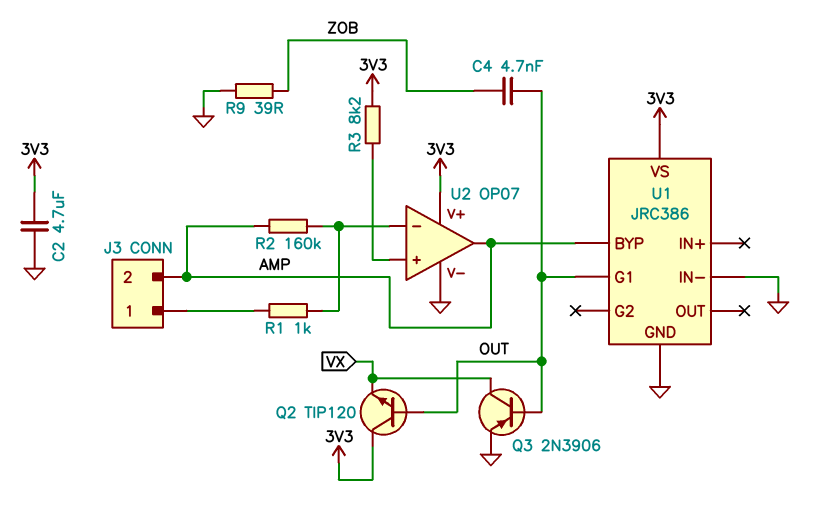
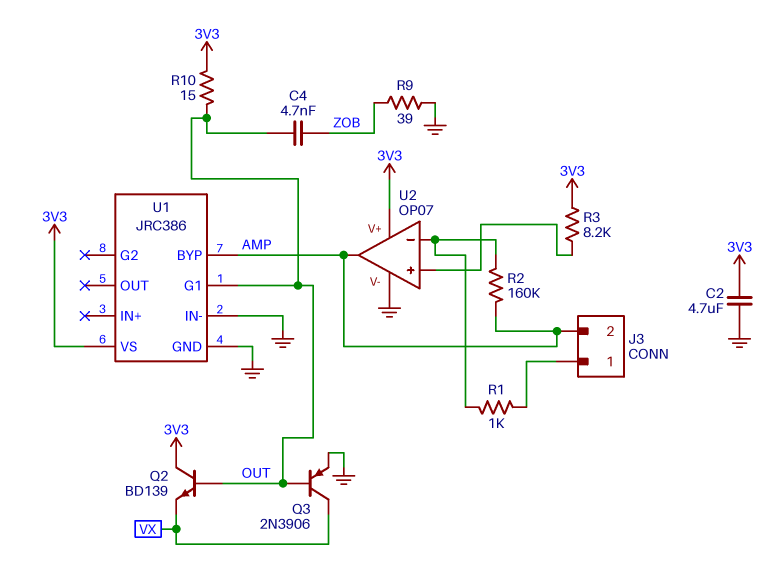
Q2: NPN TIP120 (B OUT, C 3V3, E VX) -> NPN BD139 (B OUT, C 3V3, E VX)
R10: none -> 15 (3V3, OUT)

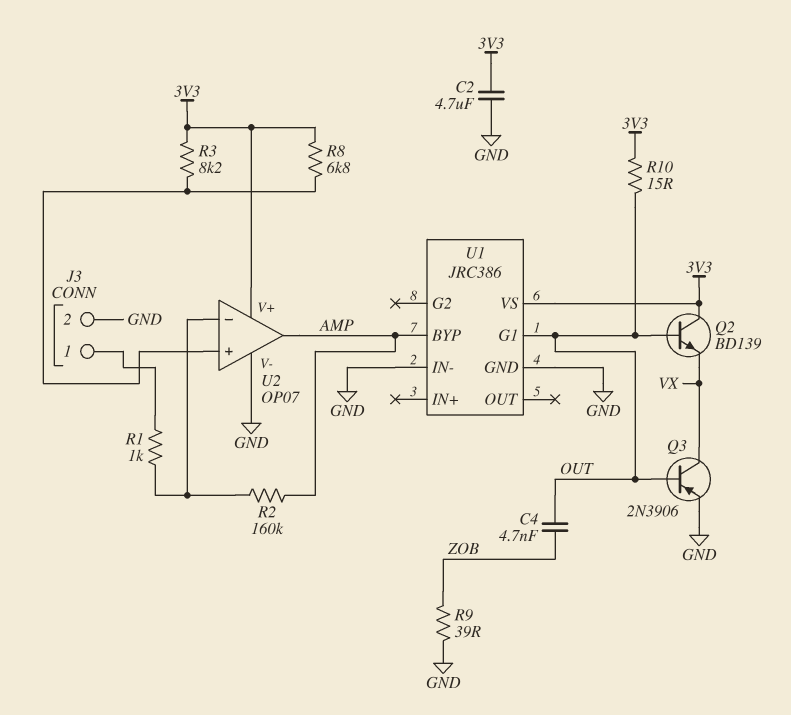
J3 pin 2: AMP -> GND
R8: none -> 6.8k (3V3, U2/in+)

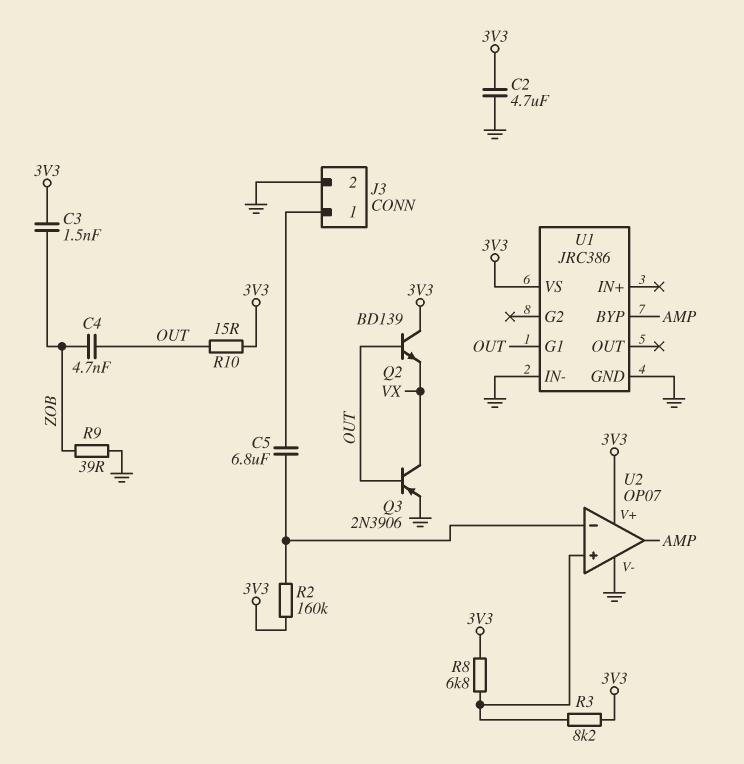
C3: none -> 1.5nF (3V3, ZOB)
C5: none -> 6.8uF (J3/1, U2/in-)
R1: 1k (J3/1, U2/in-) -> none
R2: 160k (AMP, U2/in-) -> 160k (3V3, U2/in-)

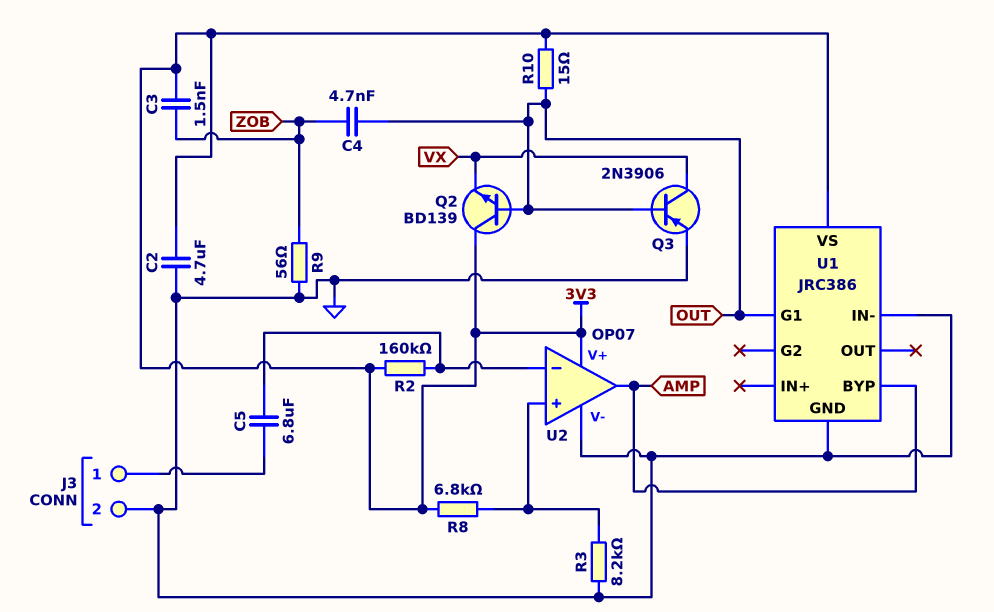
R3: 8.2k (3V3, U2/in+) -> 8.2k (GND, U2/in+)
R9: 39 (GND, ZOB) -> 56 (GND, ZOB)

